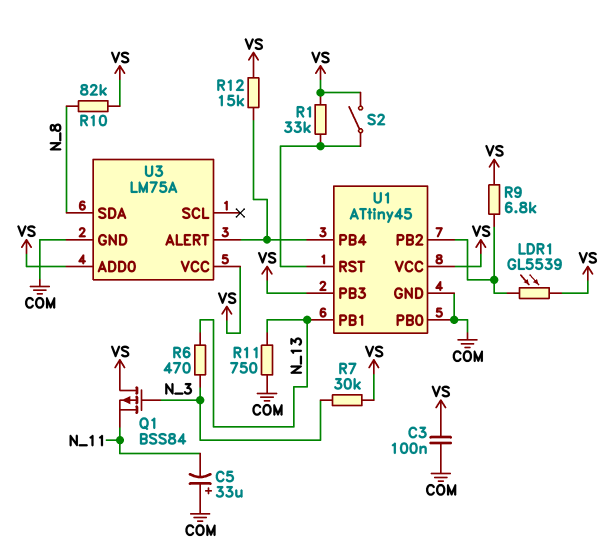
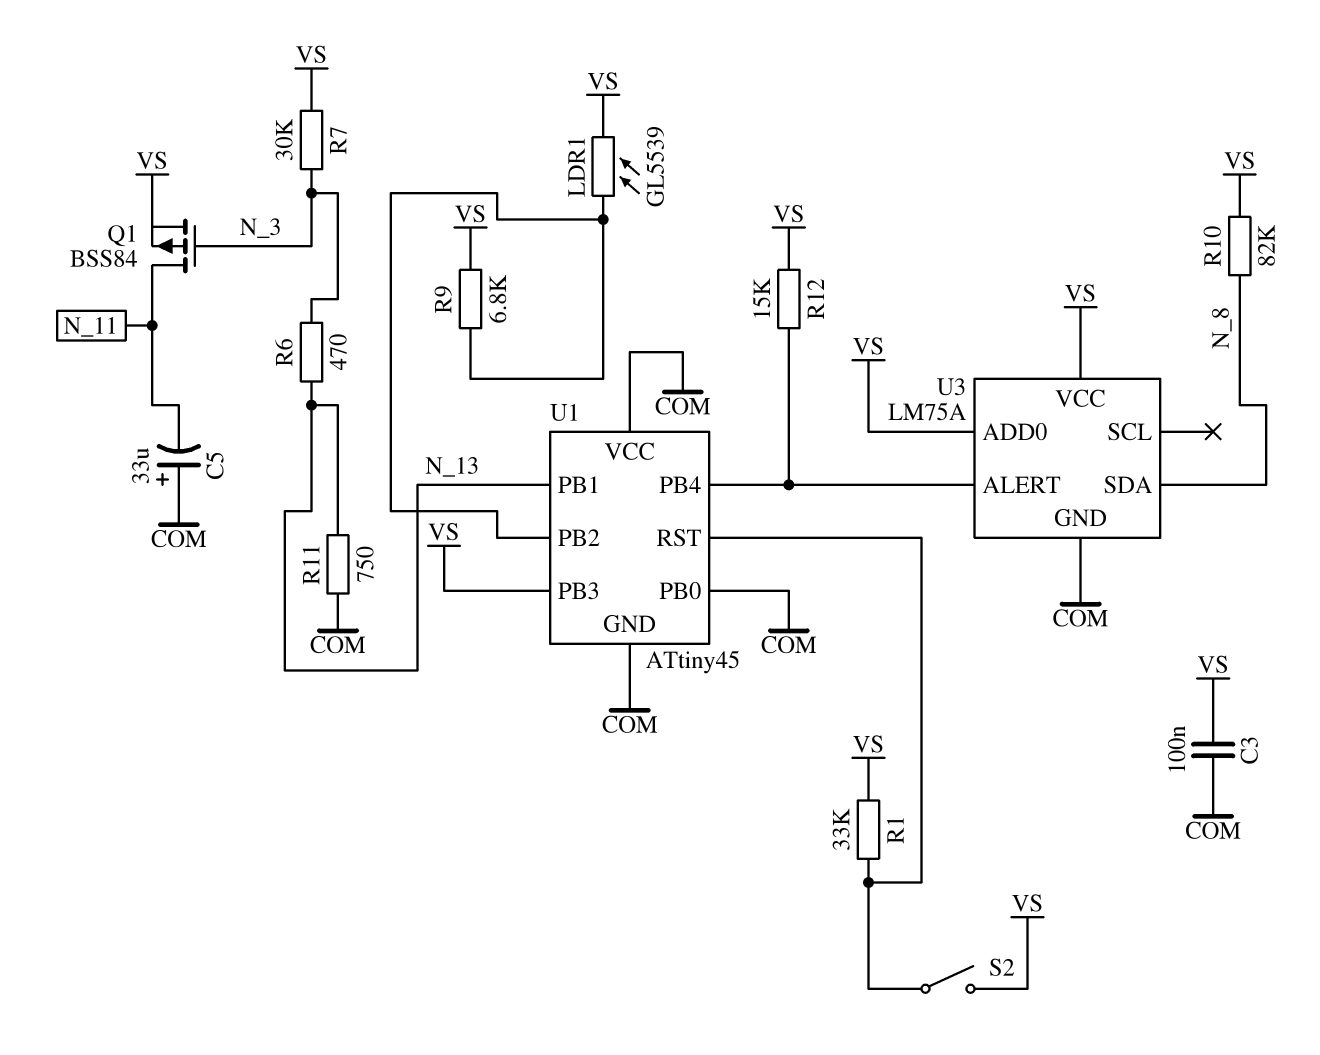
Q1: PMOS BSS84 (G N_3, D VS, S N_11) -> PMOS BSS84 (G N_3, D N_11, S VS)
U1 pin VCC: VS -> COM

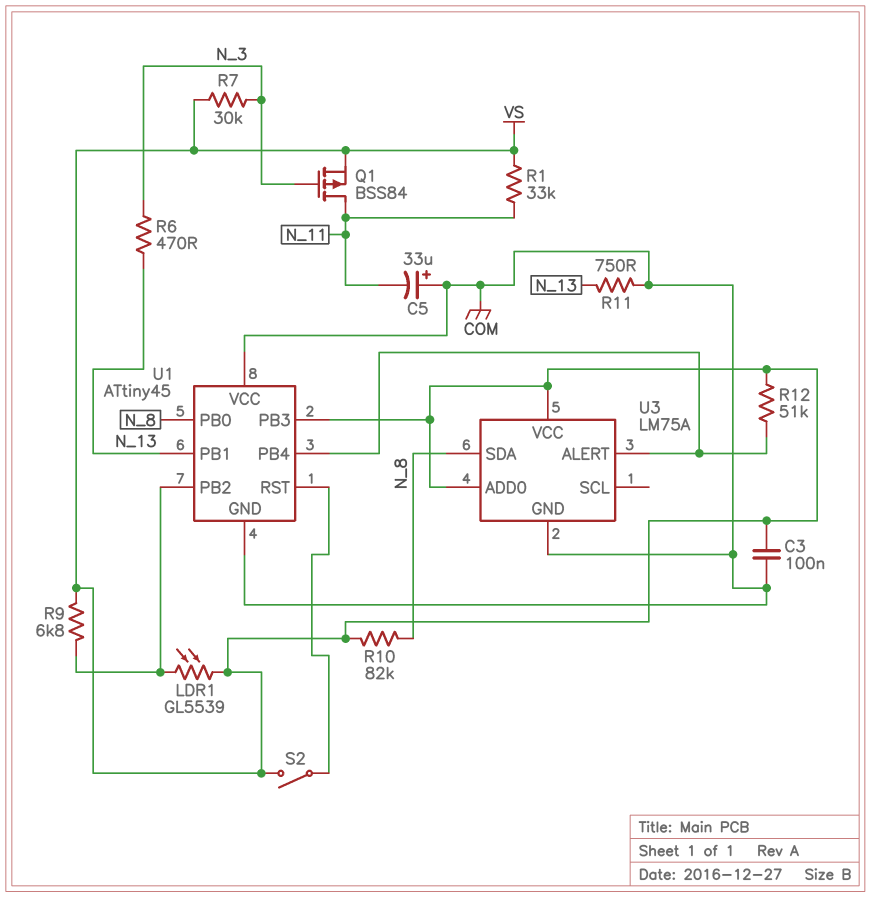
R1: 33k (U1/RST, VS) -> 33k (N_11, VS)
R12: 15k (U1/PB4, VS) -> 51k (U1/PB4, VS)
U1 pin PB0: COM -> N_8

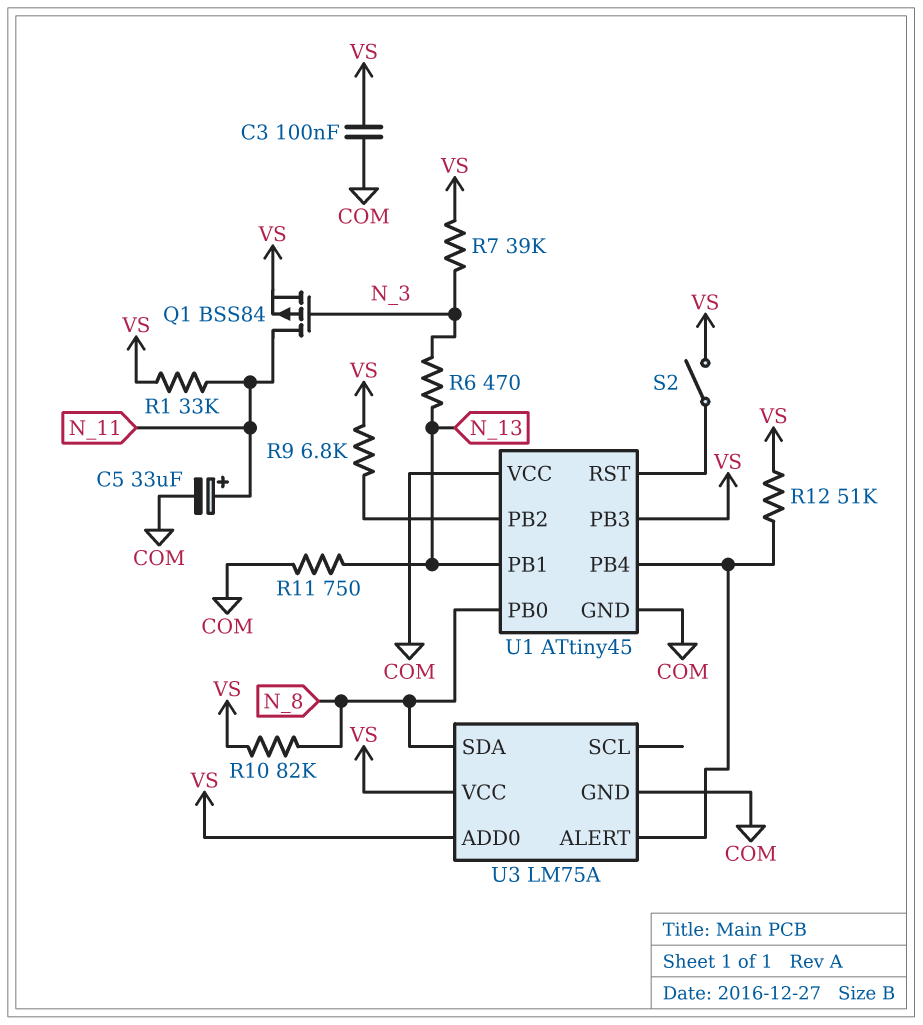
C5: 33uF (plus COM, minus N_11) -> 33uF (plus N_11, minus COM)
LDR1: GL5539 (U1/PB2, VS) -> none
R7: 30k (N_3, VS) -> 39k (N_3, VS)

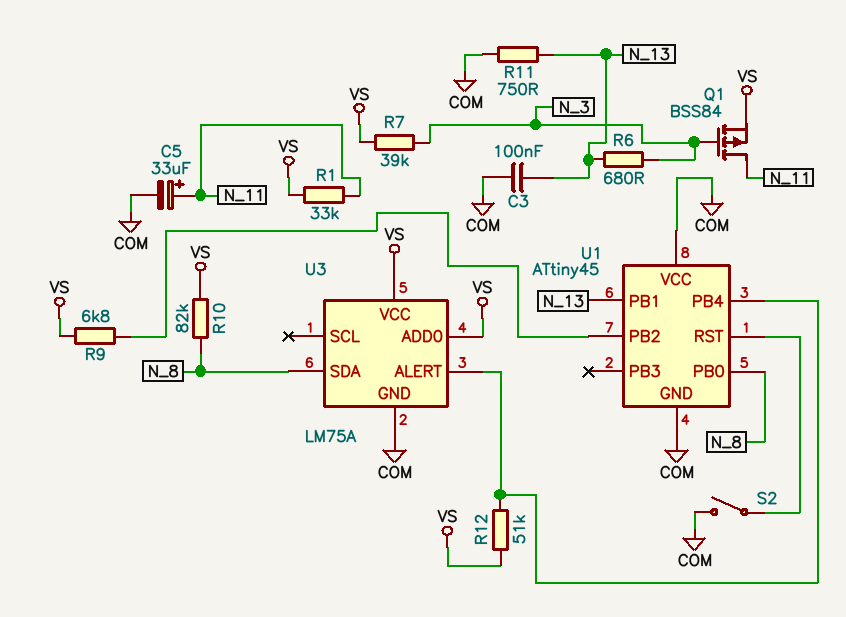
C3: 100nF (COM, VS) -> 100nF (COM, N_13)
R6: 470 (N_3, N_13) -> 680 (N_3, N_13)
S2: switch (U1/RST, VS) -> switch (COM, U1/RST)
U1 pin PB3: VS -> none

